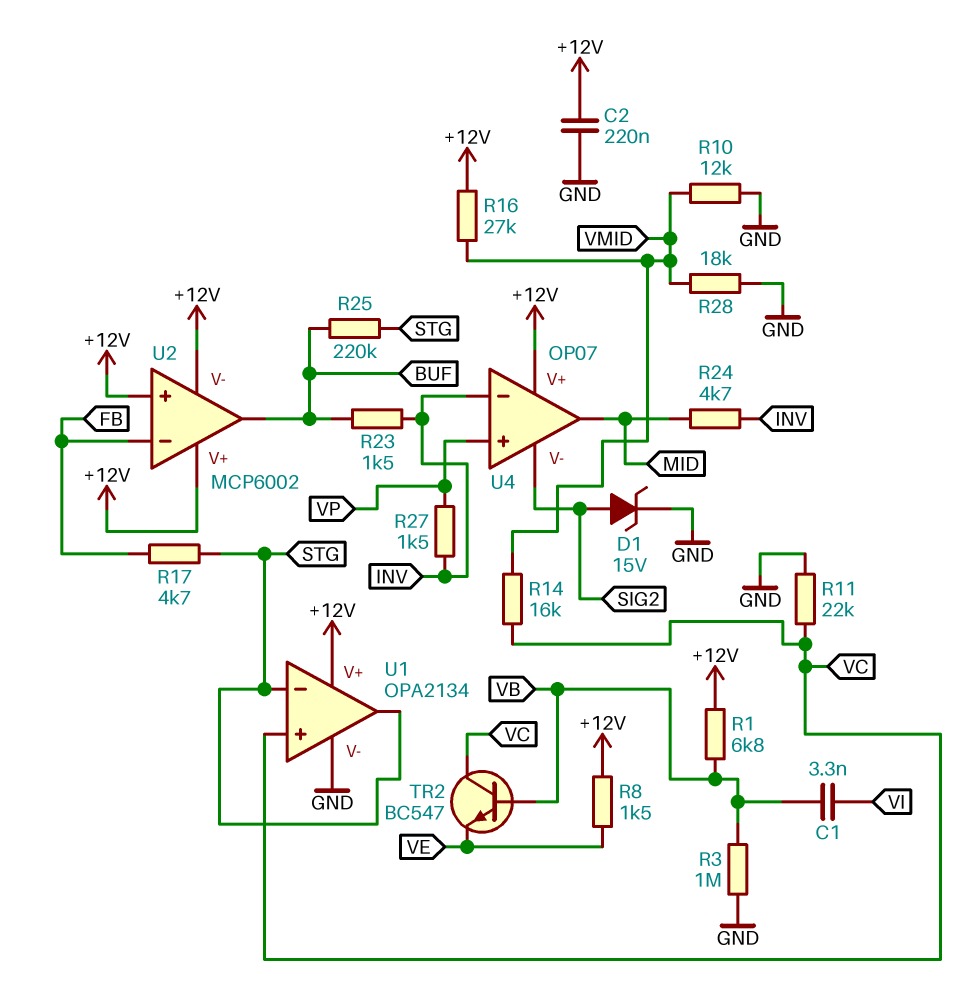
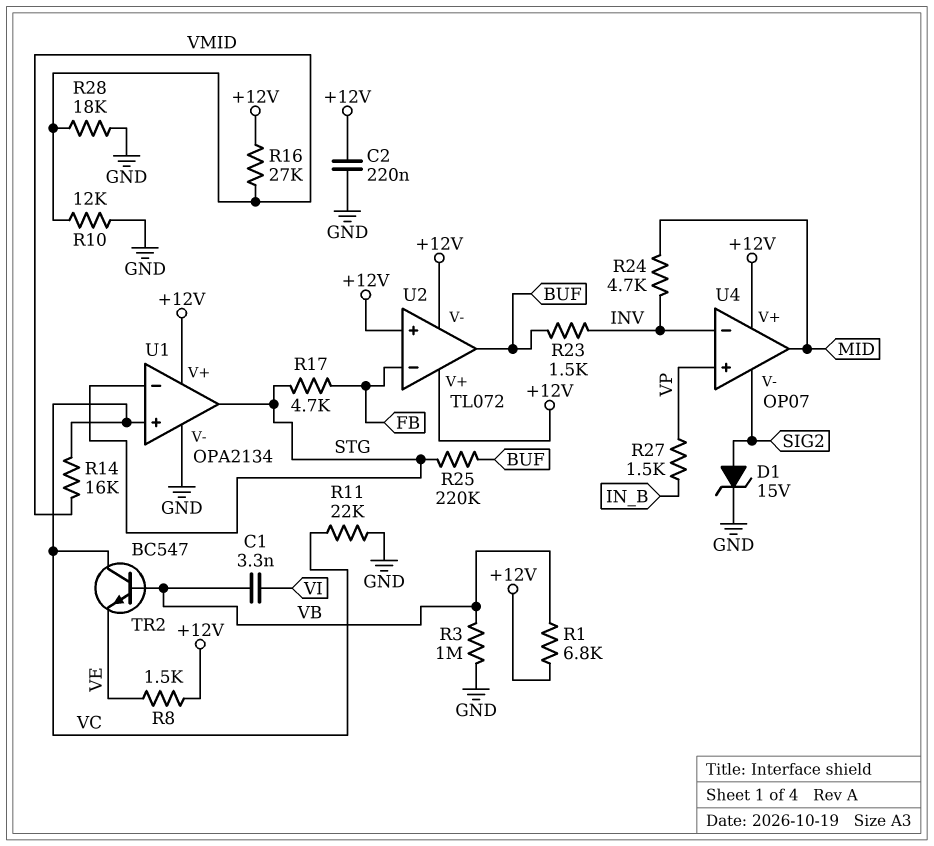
R27: 1.5k (INV, VP) -> 1.5k (IN_B, VP)
U2: MCP6002 -> TL072

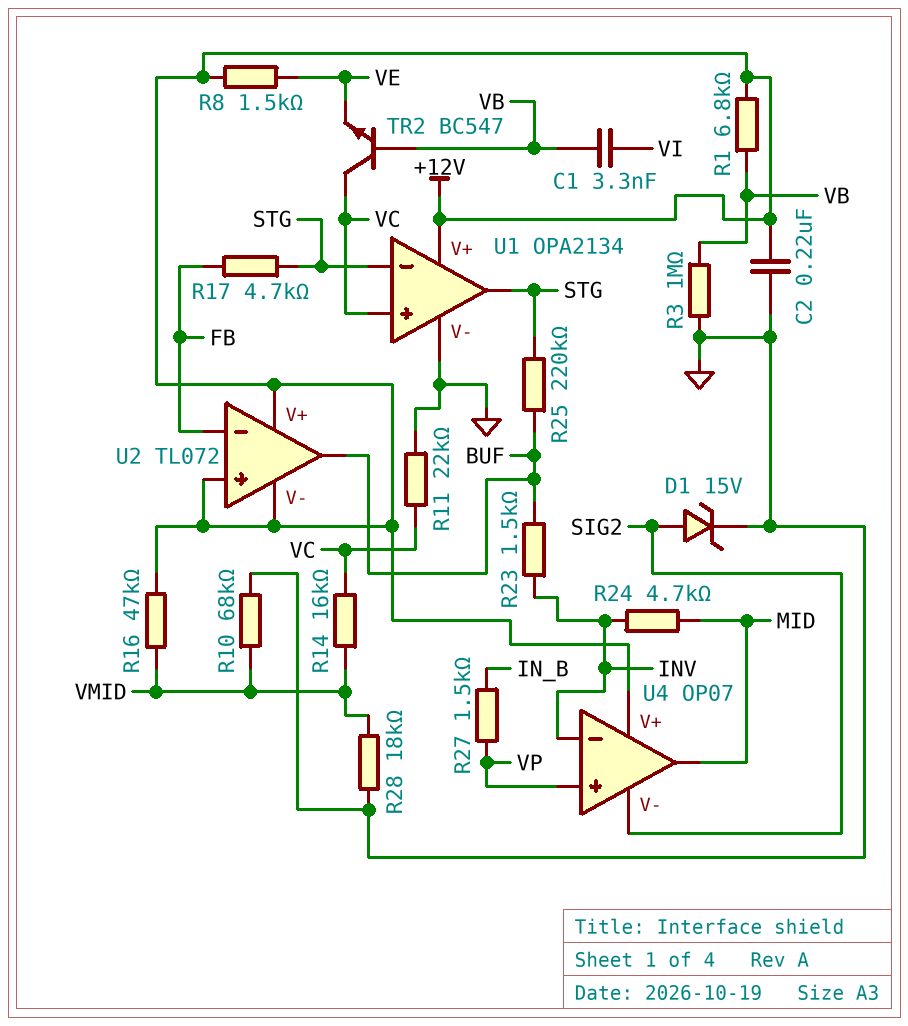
R10: 12k (GND, VMID) -> 68k (GND, VMID)
R16: 27k (+12V, VMID) -> 47k (+12V, VMID)

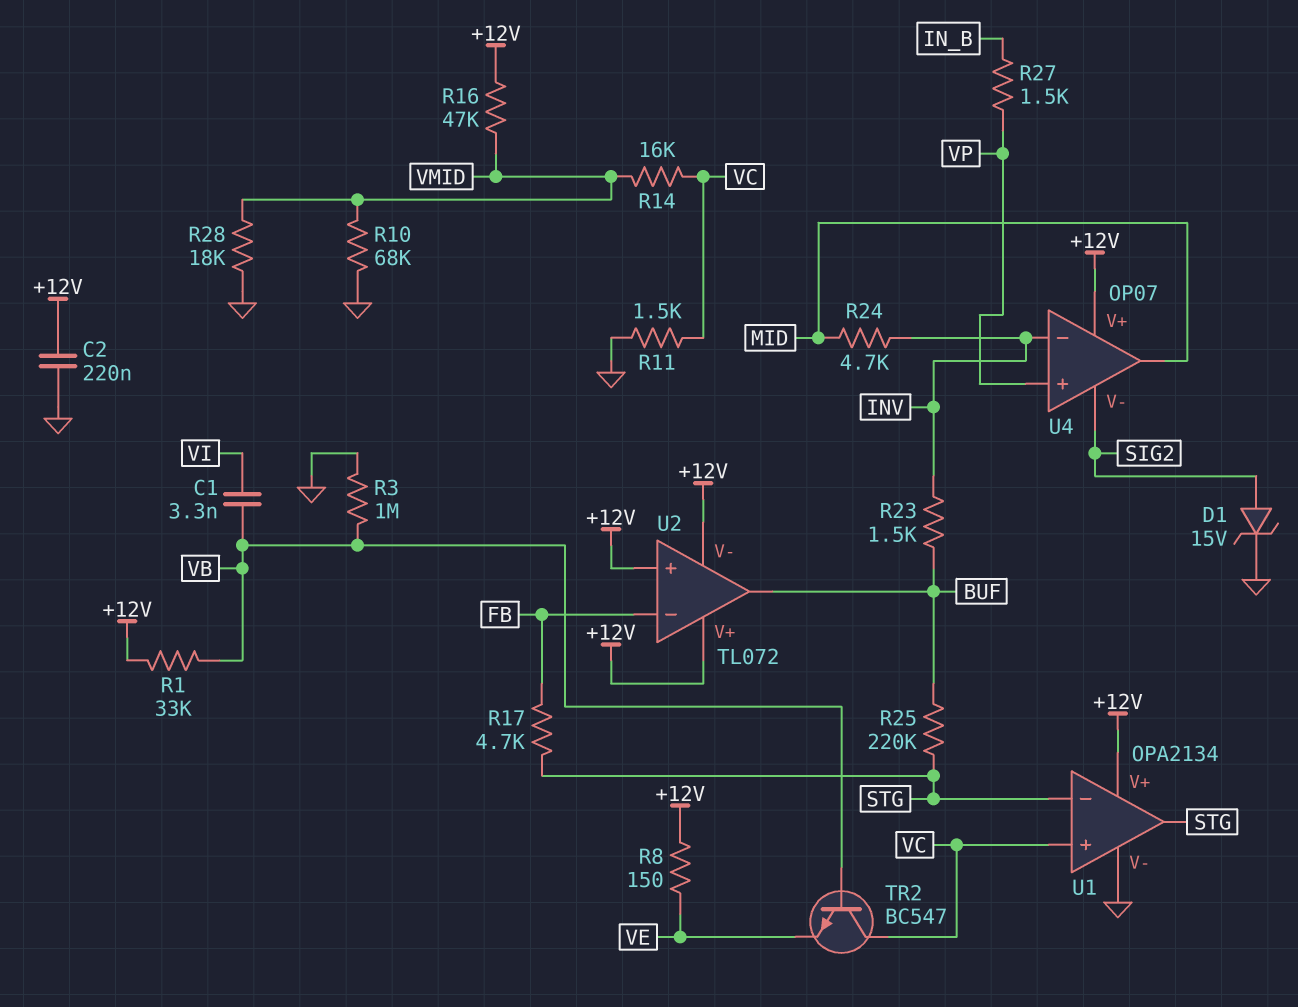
R1: 6.8k (+12V, VB) -> 33k (+12V, VB)
R8: 1.5k (+12V, VE) -> 150 (+12V, VE)
R11: 22k (GND, VC) -> 1.5k (GND, VC)

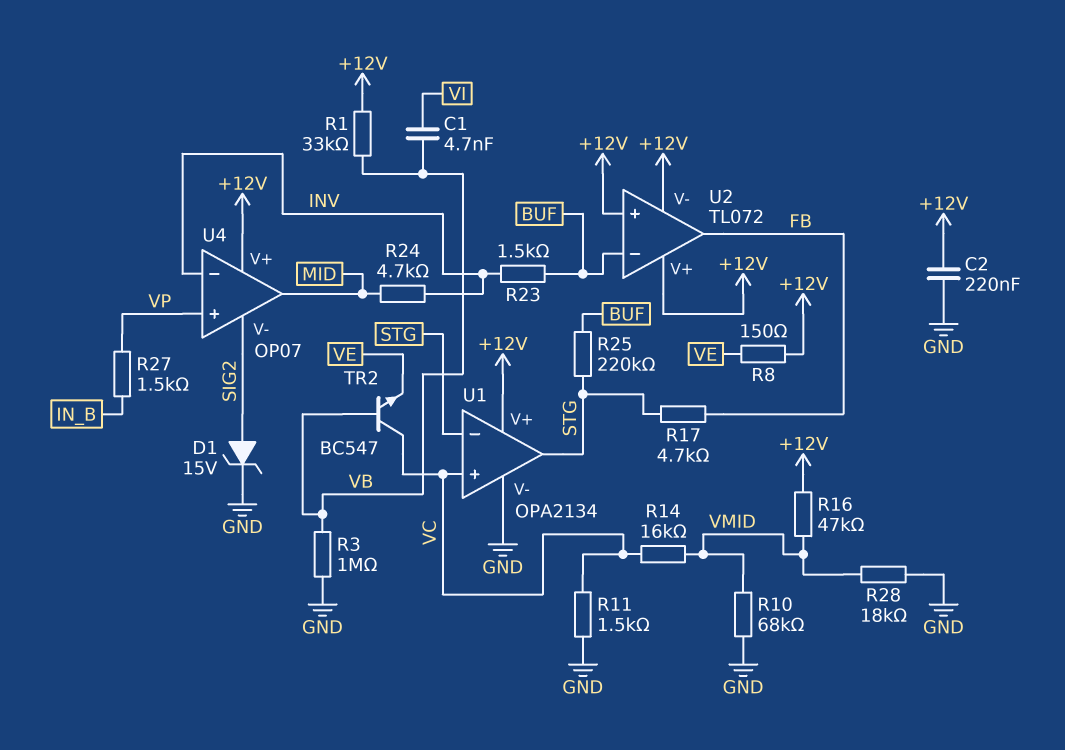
C1: 3.3nF (VB, VI) -> 4.7nF (VB, VI)
U2 pin in-: FB -> BUF
U2 pin out: BUF -> FB

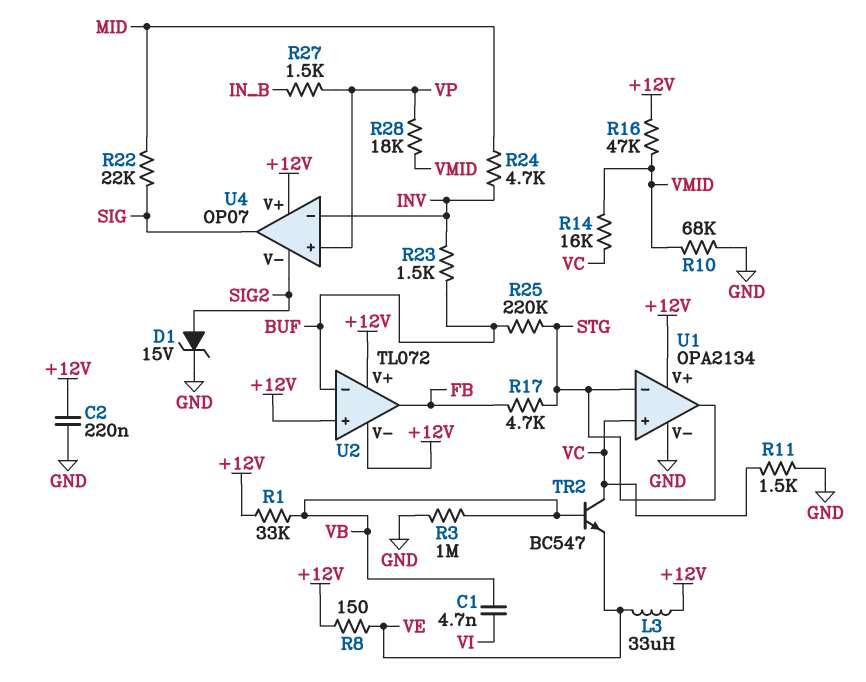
L3: none -> 33uH (+12V, VE)
R22: none -> 22k (MID, SIG)
R28: 18k (GND, VMID) -> 18k (VMID, VP)
U4 pin out: MID -> SIG

